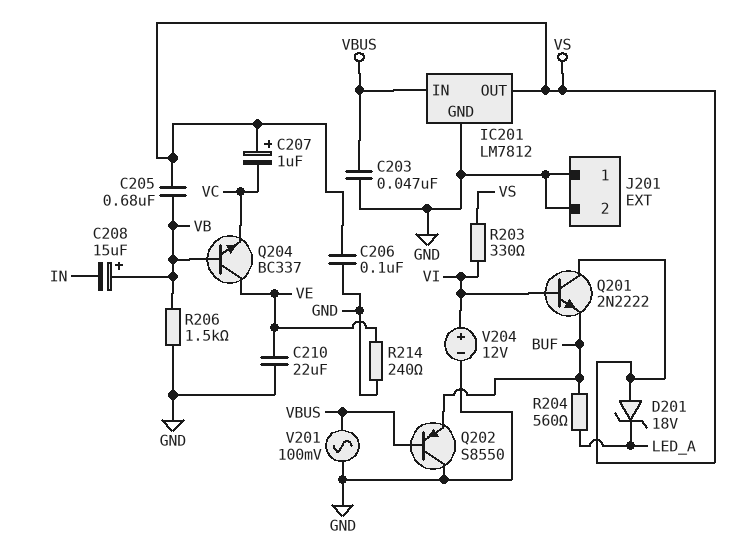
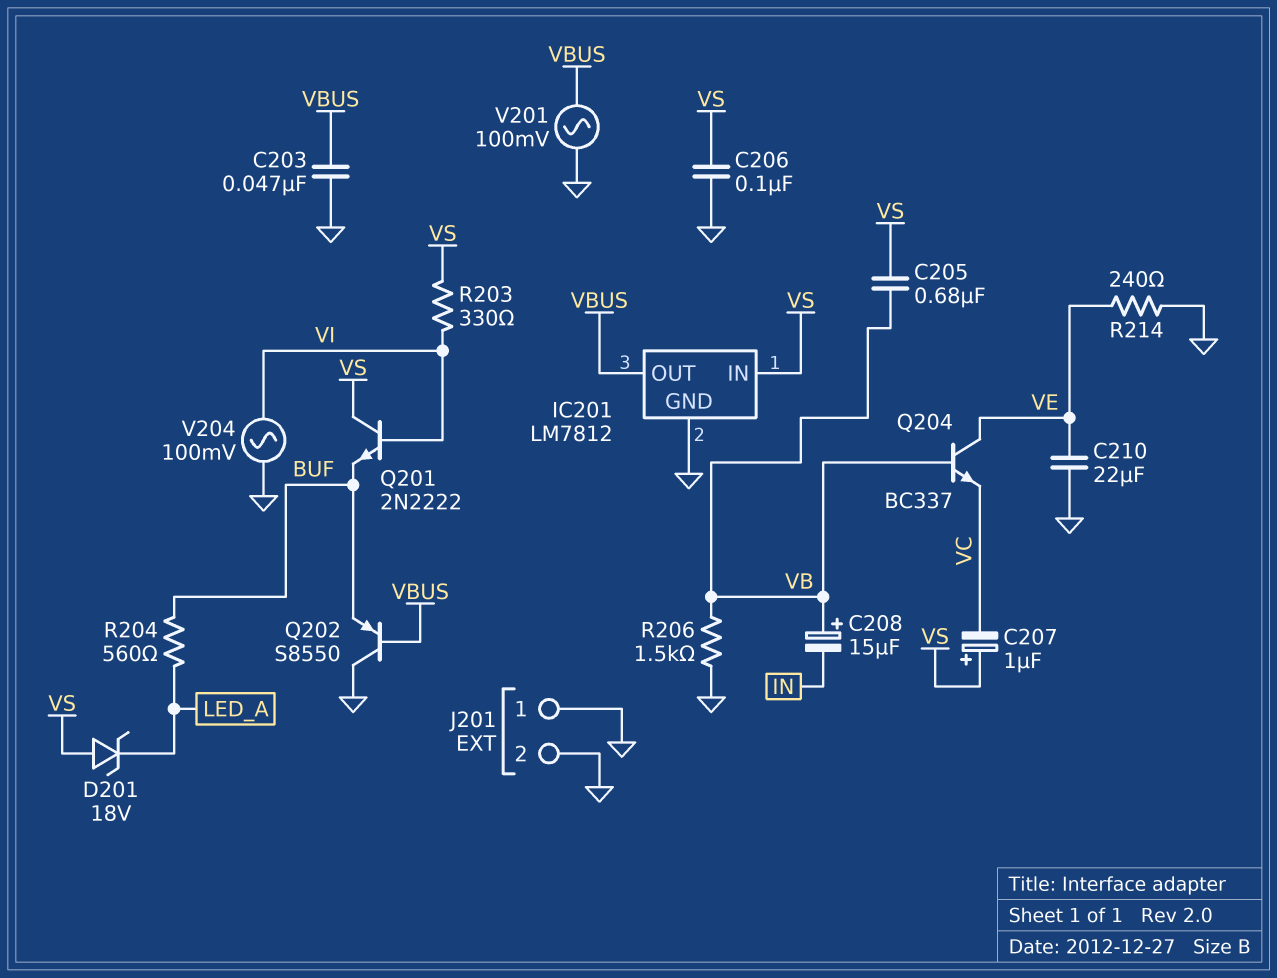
IC201 pin IN: VBUS -> VS
IC201 pin OUT: VS -> VBUS
V204: 12V (plus VI, minus GND) -> AC 100mV (GND, VI)

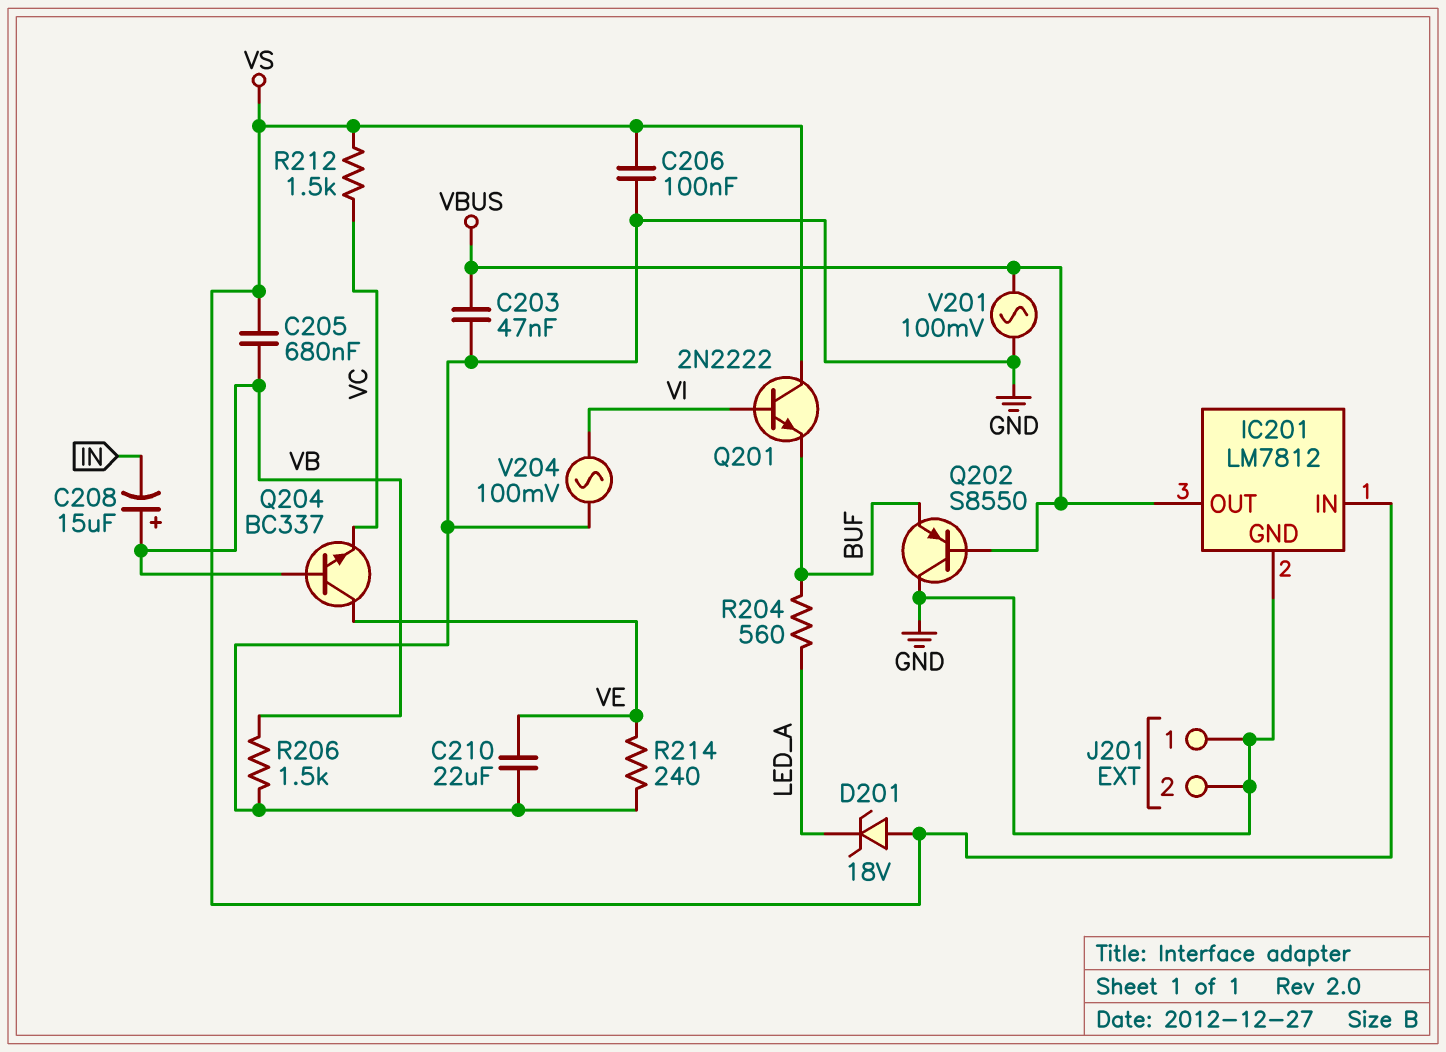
C207: 1uF (plus VS, minus VC) -> none
R203: 330 (VI, VS) -> none
R212: none -> 1.5k (VC, VS)

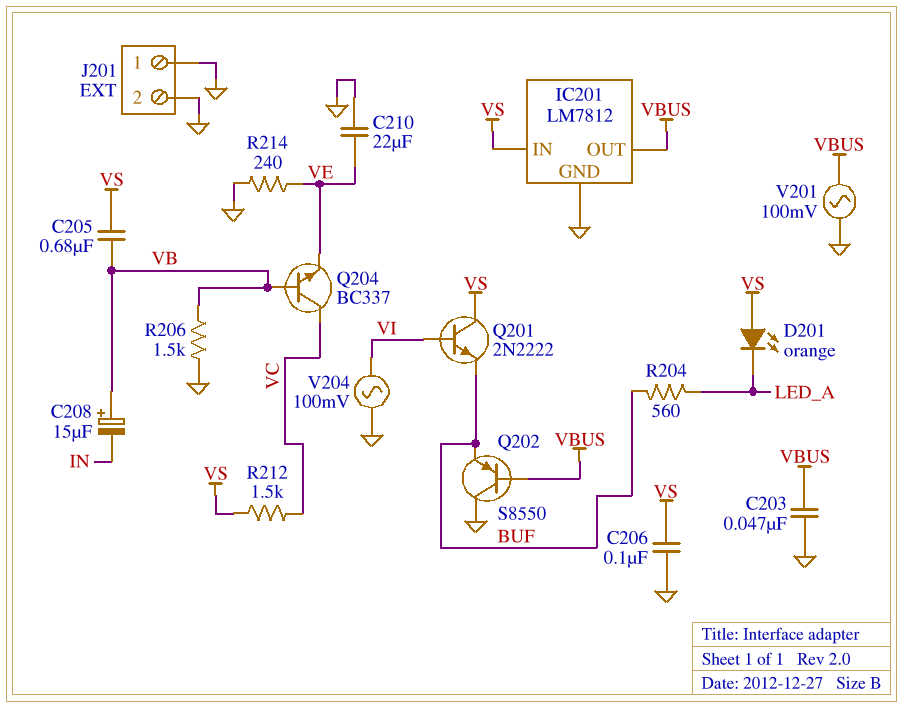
D201: zener 18V (A VS, K LED_A) -> LED orange (A VS, K LED_A)
Q204: NPN BC337 (B VB, C VE, E VC) -> NPN BC337 (B VB, C VC, E VE)

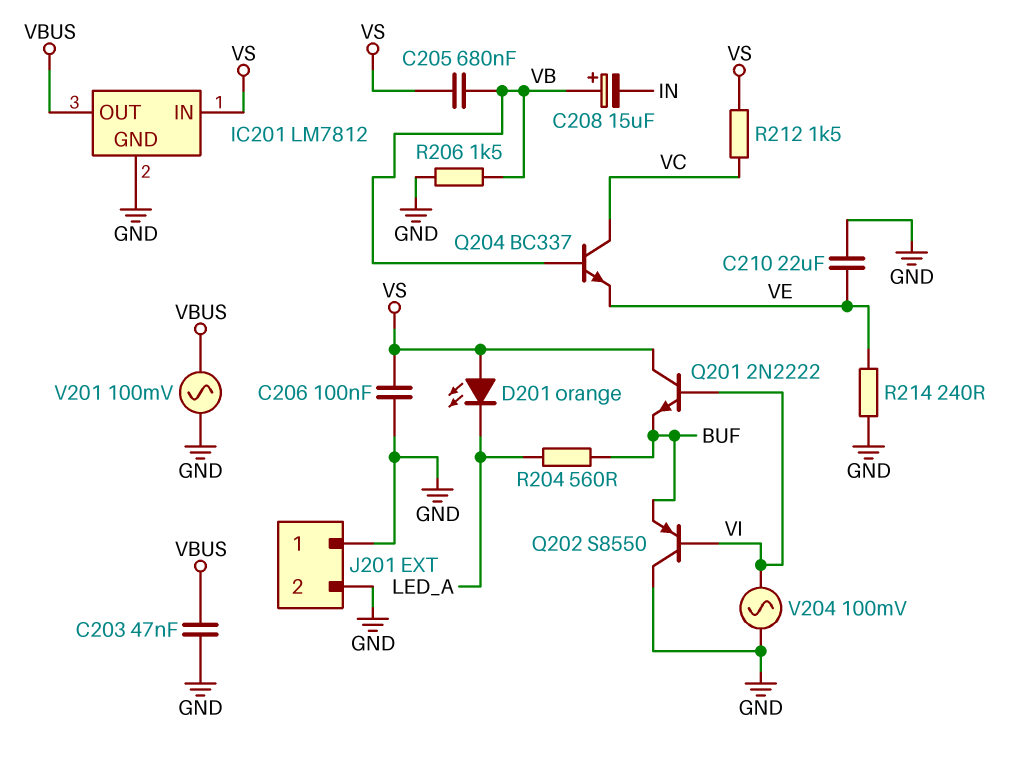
Q202: PNP S8550 (B VBUS, C GND, E BUF) -> PNP S8550 (B VI, C GND, E BUF)

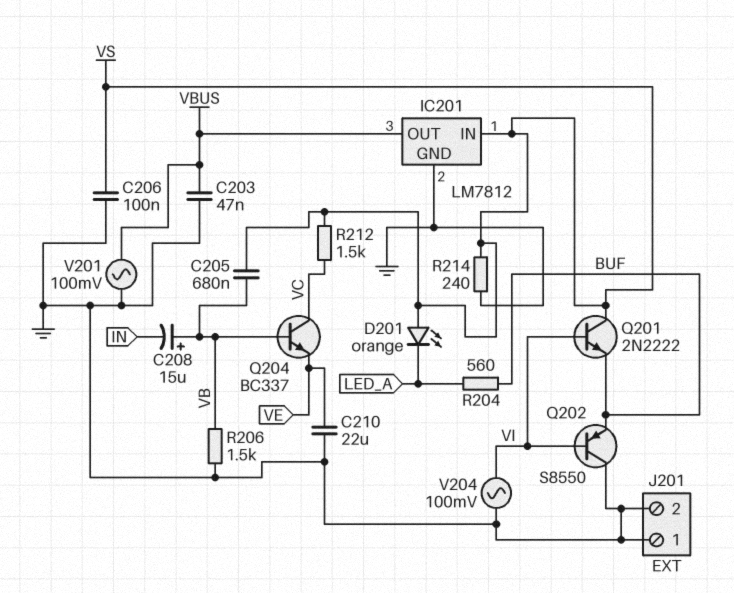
R214: 240 (GND, VE) -> 240 (GND, VS)

